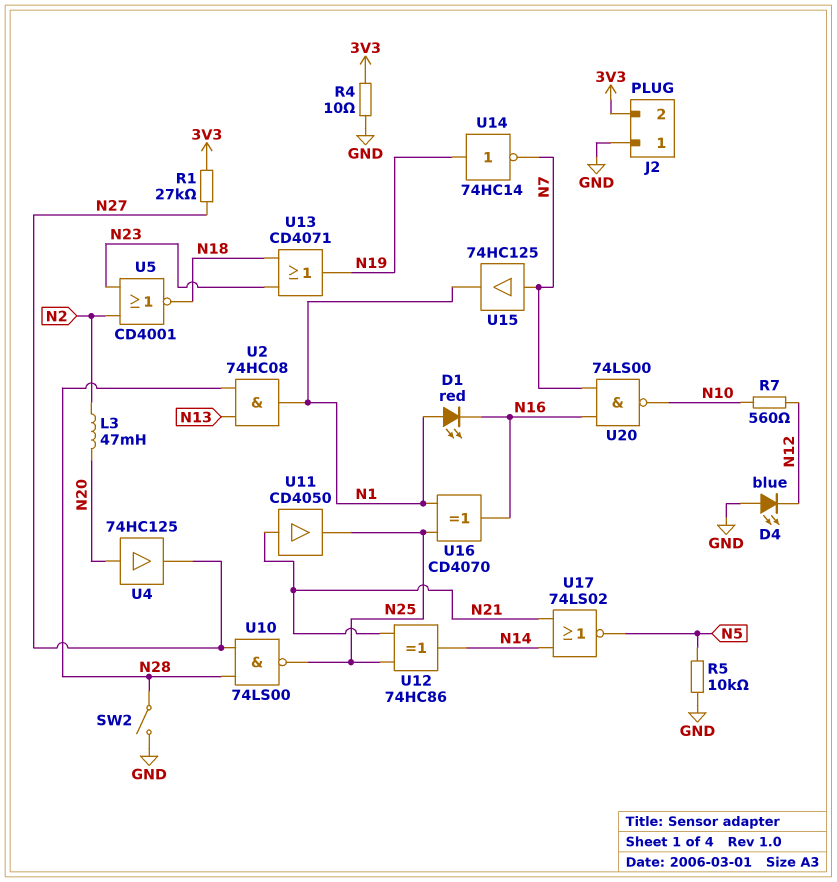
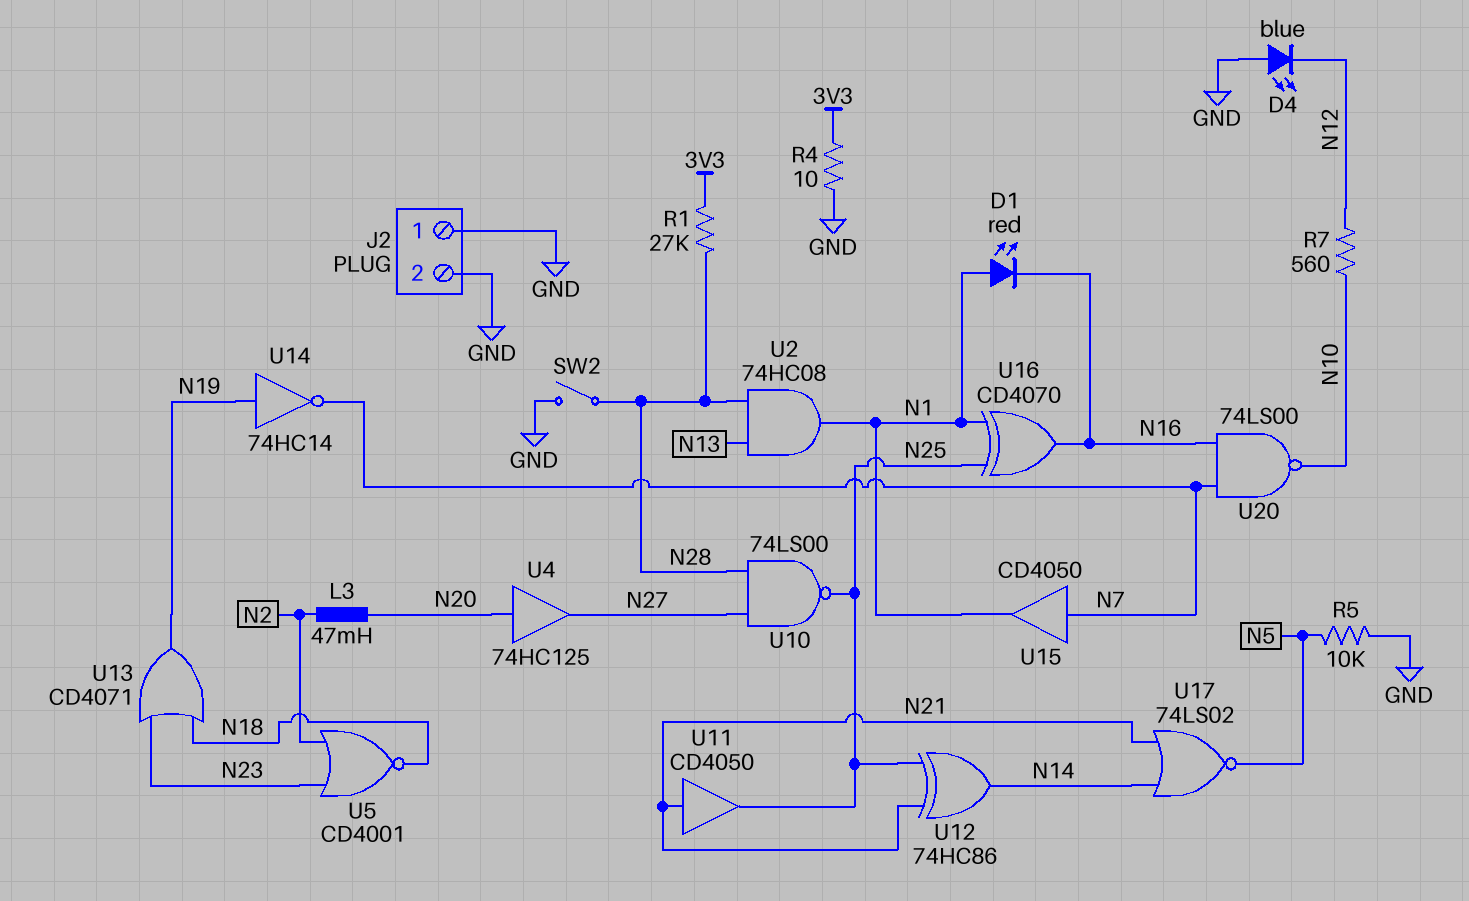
J2 pin 2: 3V3 -> GND
R1: 27k (3V3, N27) -> 27k (3V3, N28)
U15: buffer 74HC125 (in N7, out N1) -> buffer CD4050 (in N7, out N1)

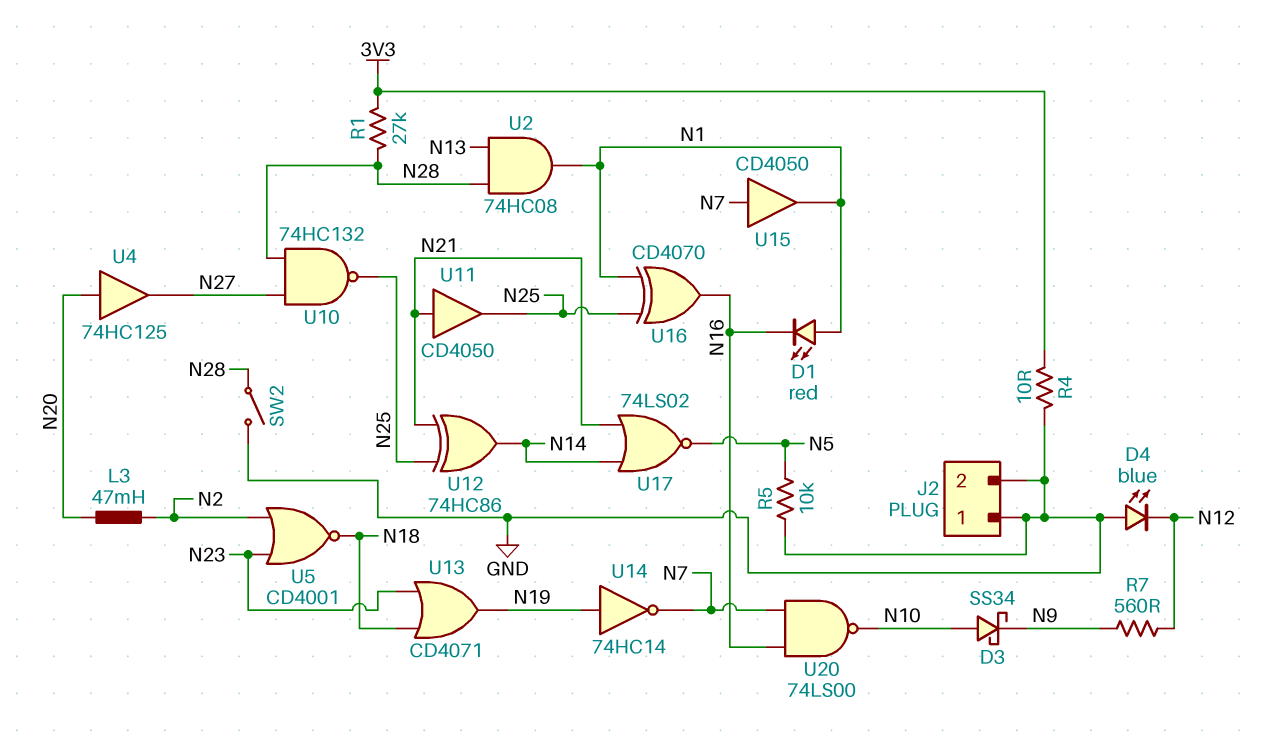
D3: none -> schottky SS34 (A N10, K N9)
R7: 560 (N10, N12) -> 560 (N9, N12)
U10: NAND 74LS00 (in N27, in N28, out N25) -> NAND 74HC132 (in N27, in N28, out N25)

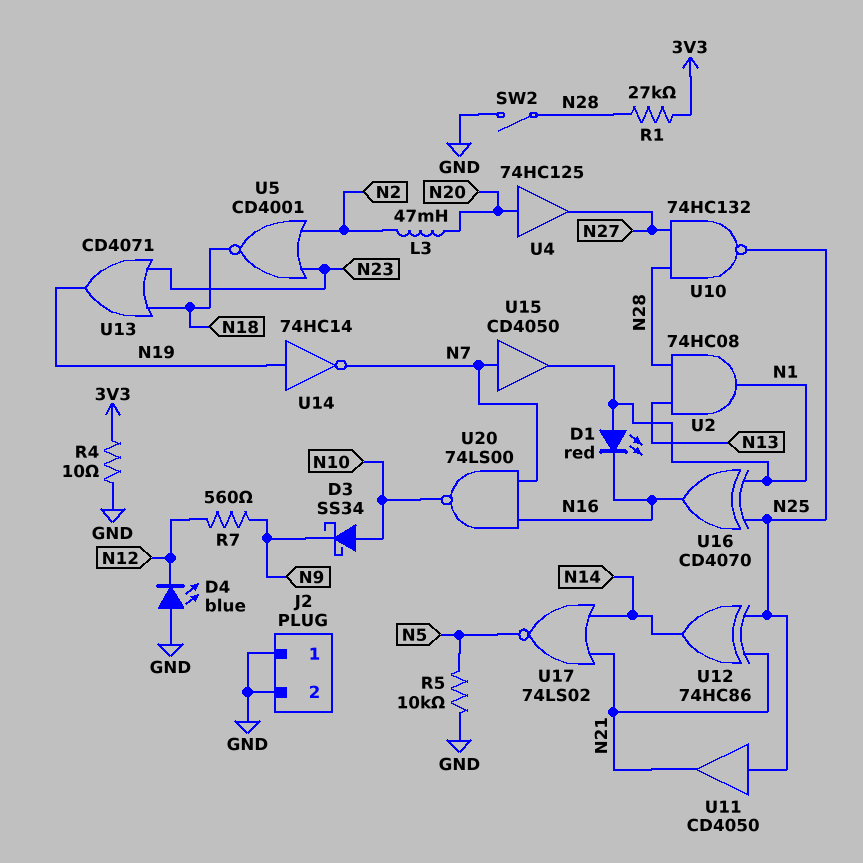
U11: buffer CD4050 (in N21, out N25) -> buffer CD4050 (in N25, out N21)

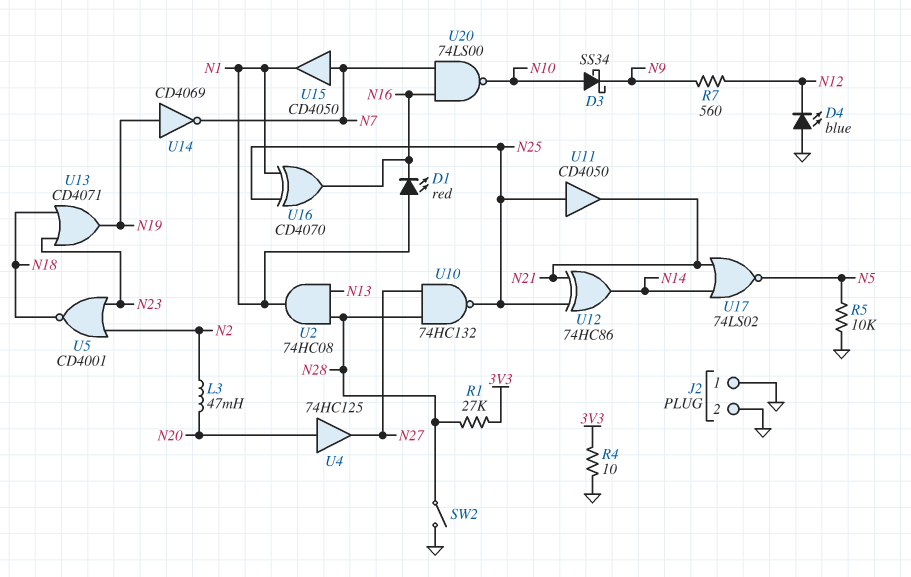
U14: NOT 74HC14 (in N19, out N7) -> NOT CD4069 (in N19, out N7)

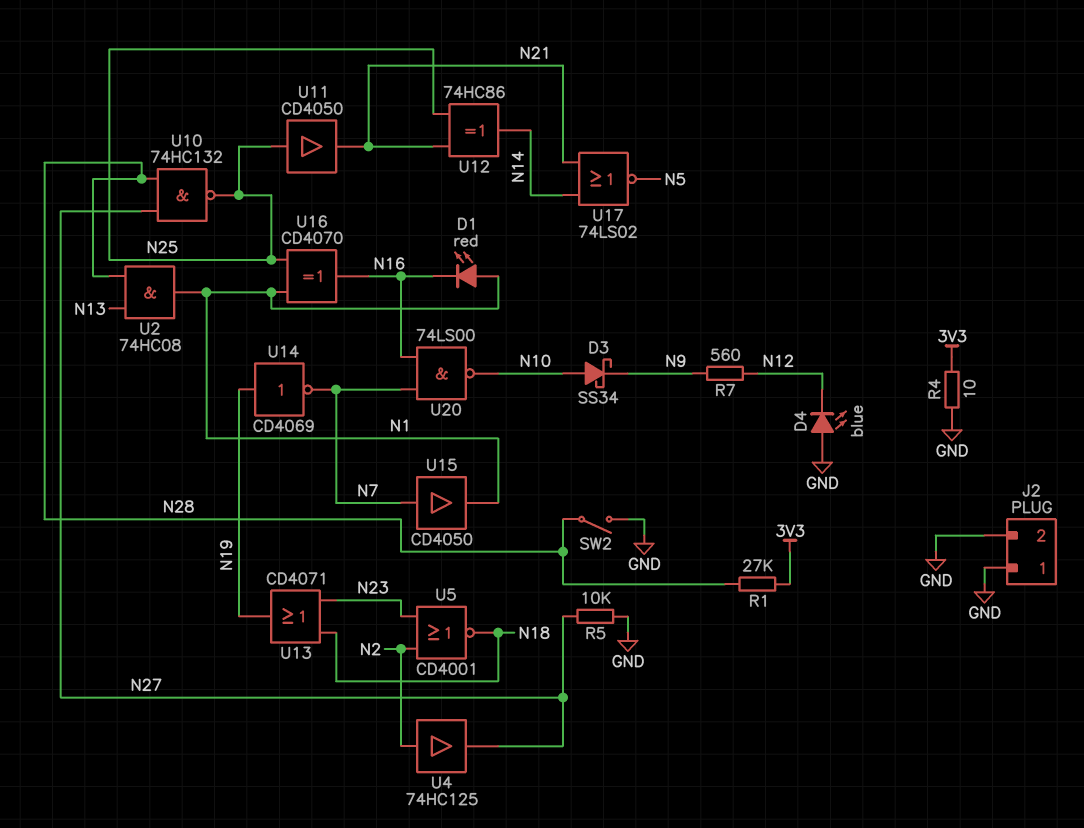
L3: 47mH (N2, N20) -> none
R5: 10k (GND, N5) -> 10k (GND, N27)
U4: buffer 74HC125 (in N20, out N27) -> buffer 74HC125 (in N2, out N27)

